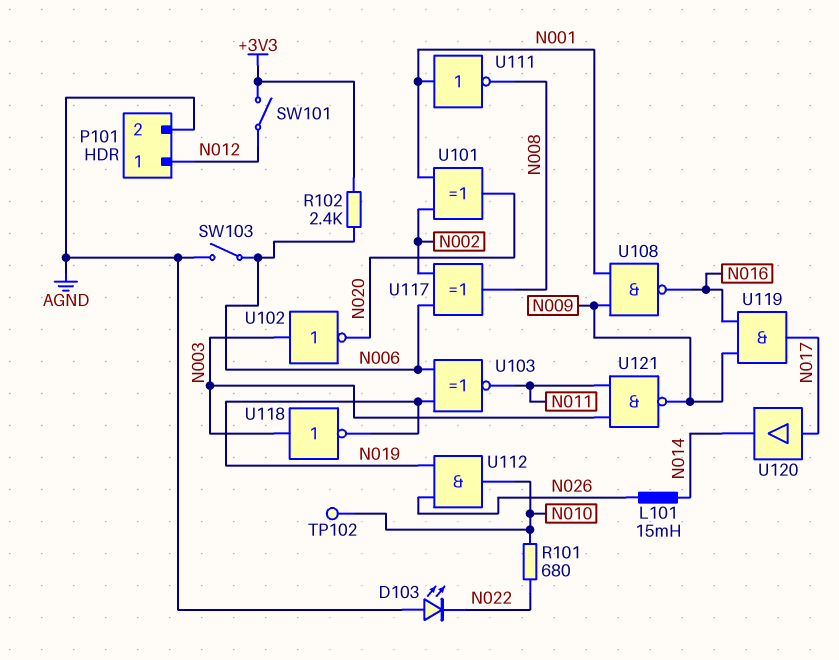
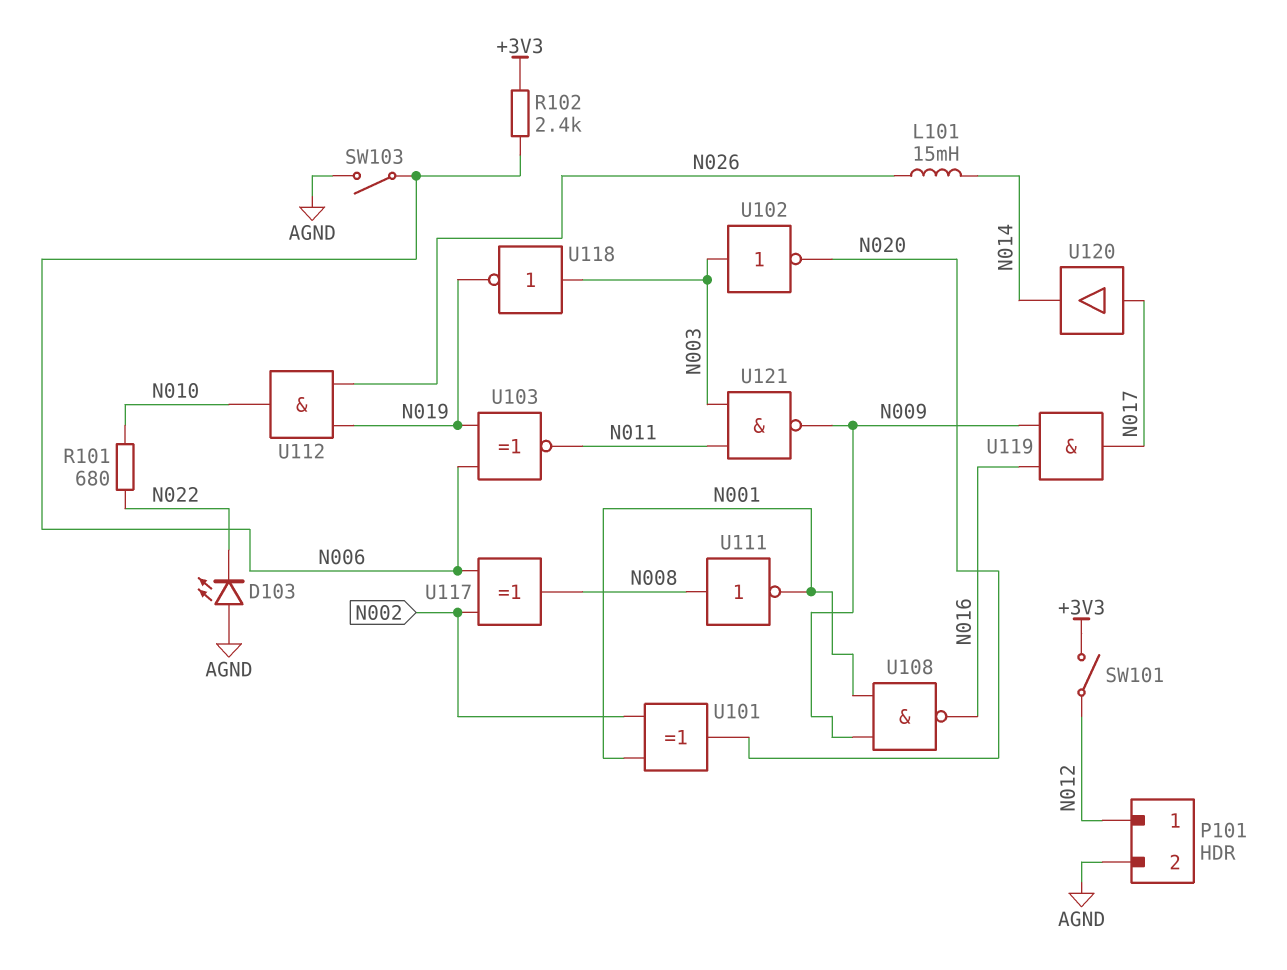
TP102: test point (N010) -> none
U111: NOT (in N001, out N008) -> NOT (in N008, out N001)

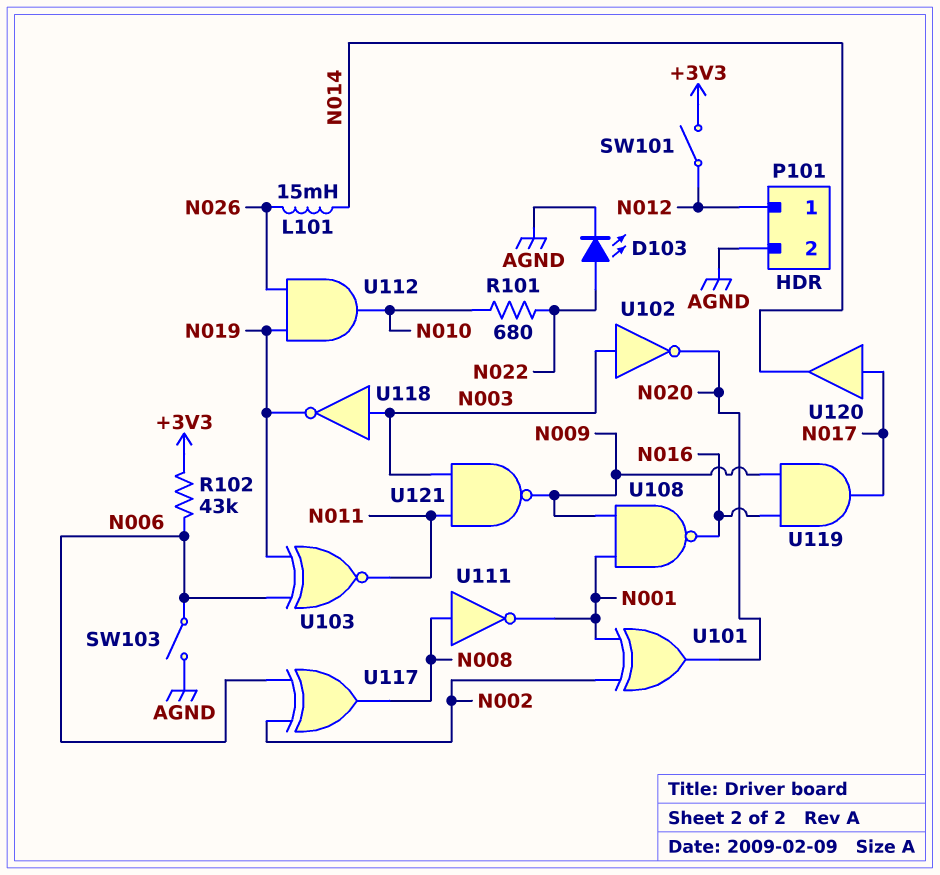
D103: LED (A AGND, K N022) -> LED (A N022, K AGND)
R102: 2.4k (+3V3, N006) -> 43k (+3V3, N006)

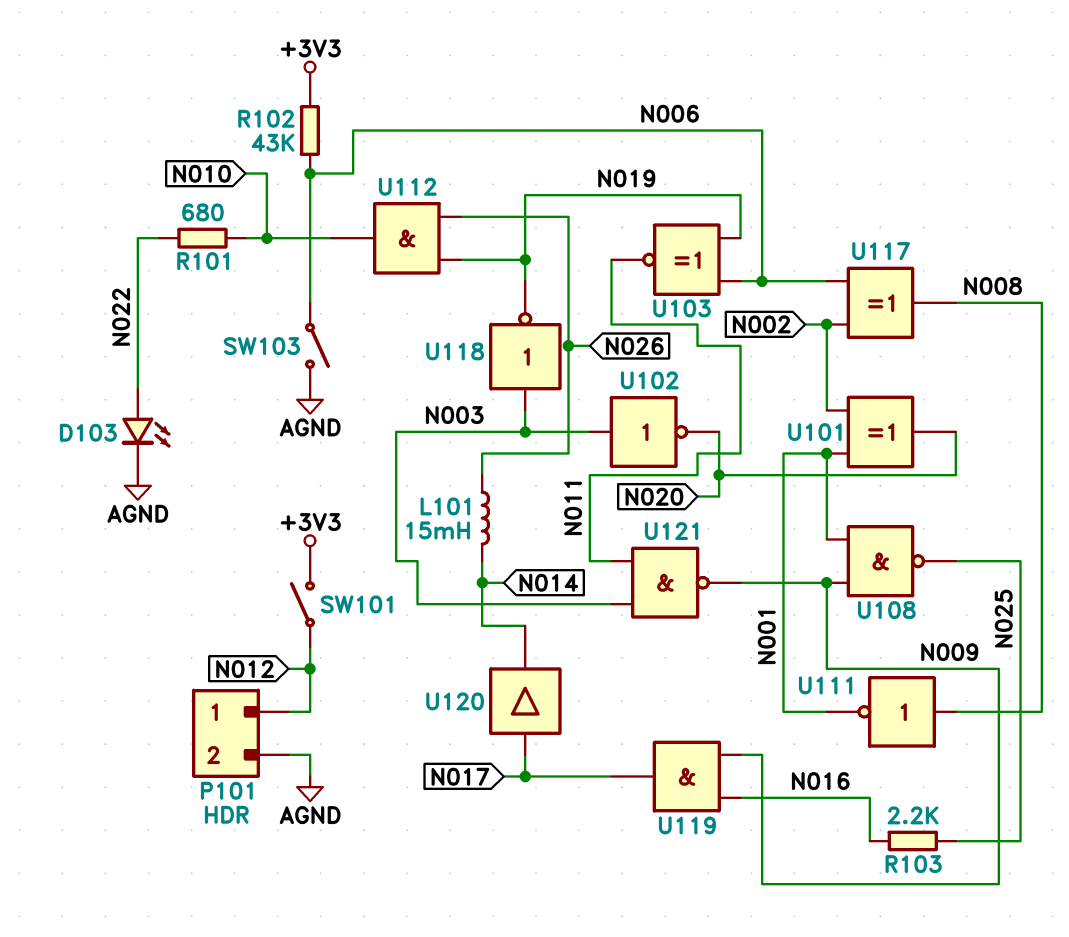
R103: none -> 2.2k (N016, N025)
U108: NAND (in N001, in N009, out N016) -> NAND (in N001, in N009, out N025)

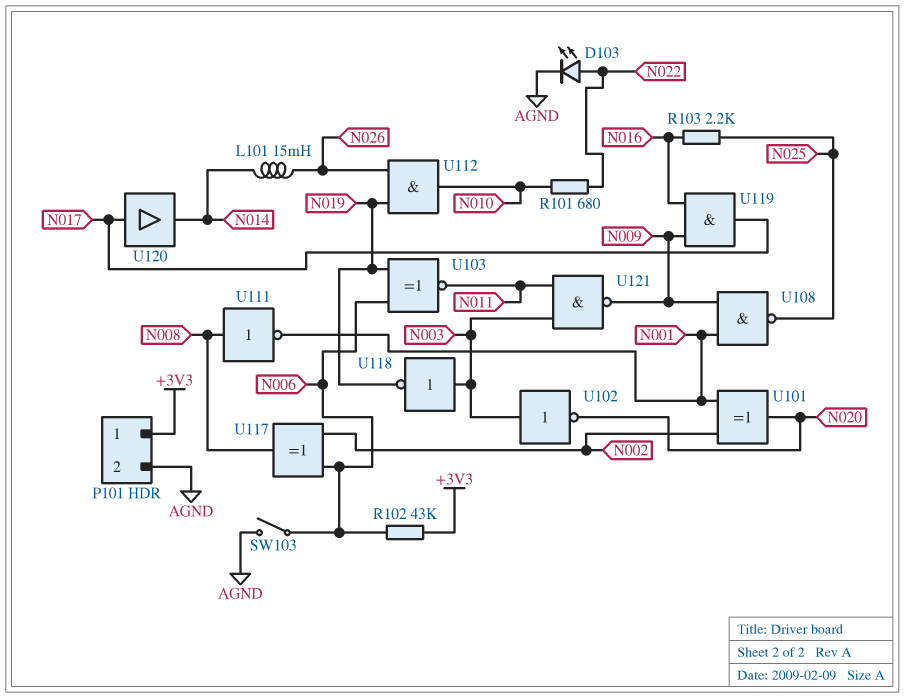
P101 pin 1: N012 -> +3V3
SW101: switch (+3V3, N012) -> none

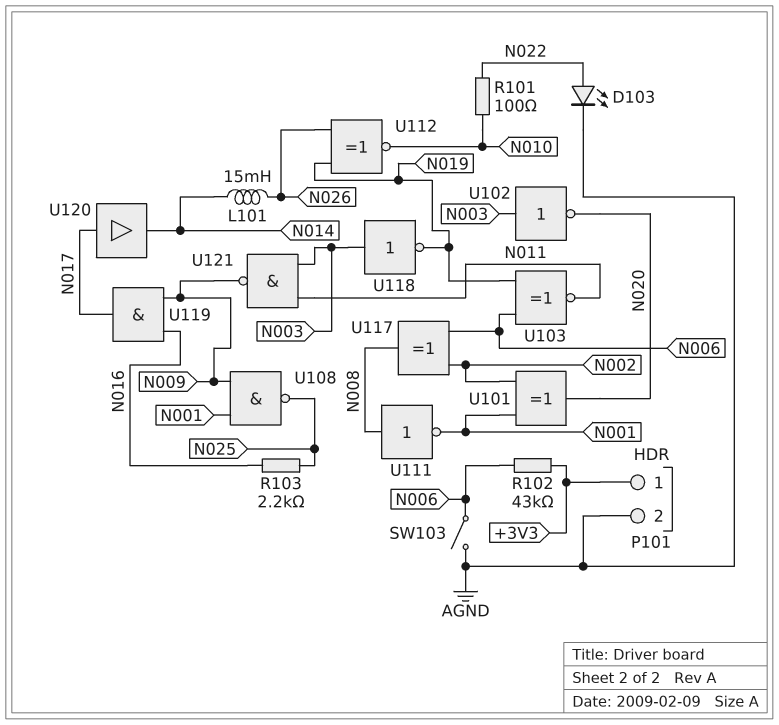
R101: 680 (N010, N022) -> 100 (N010, N022)
U112: AND (in N019, in N026, out N010) -> XNOR (in N019, in N026, out N010)

